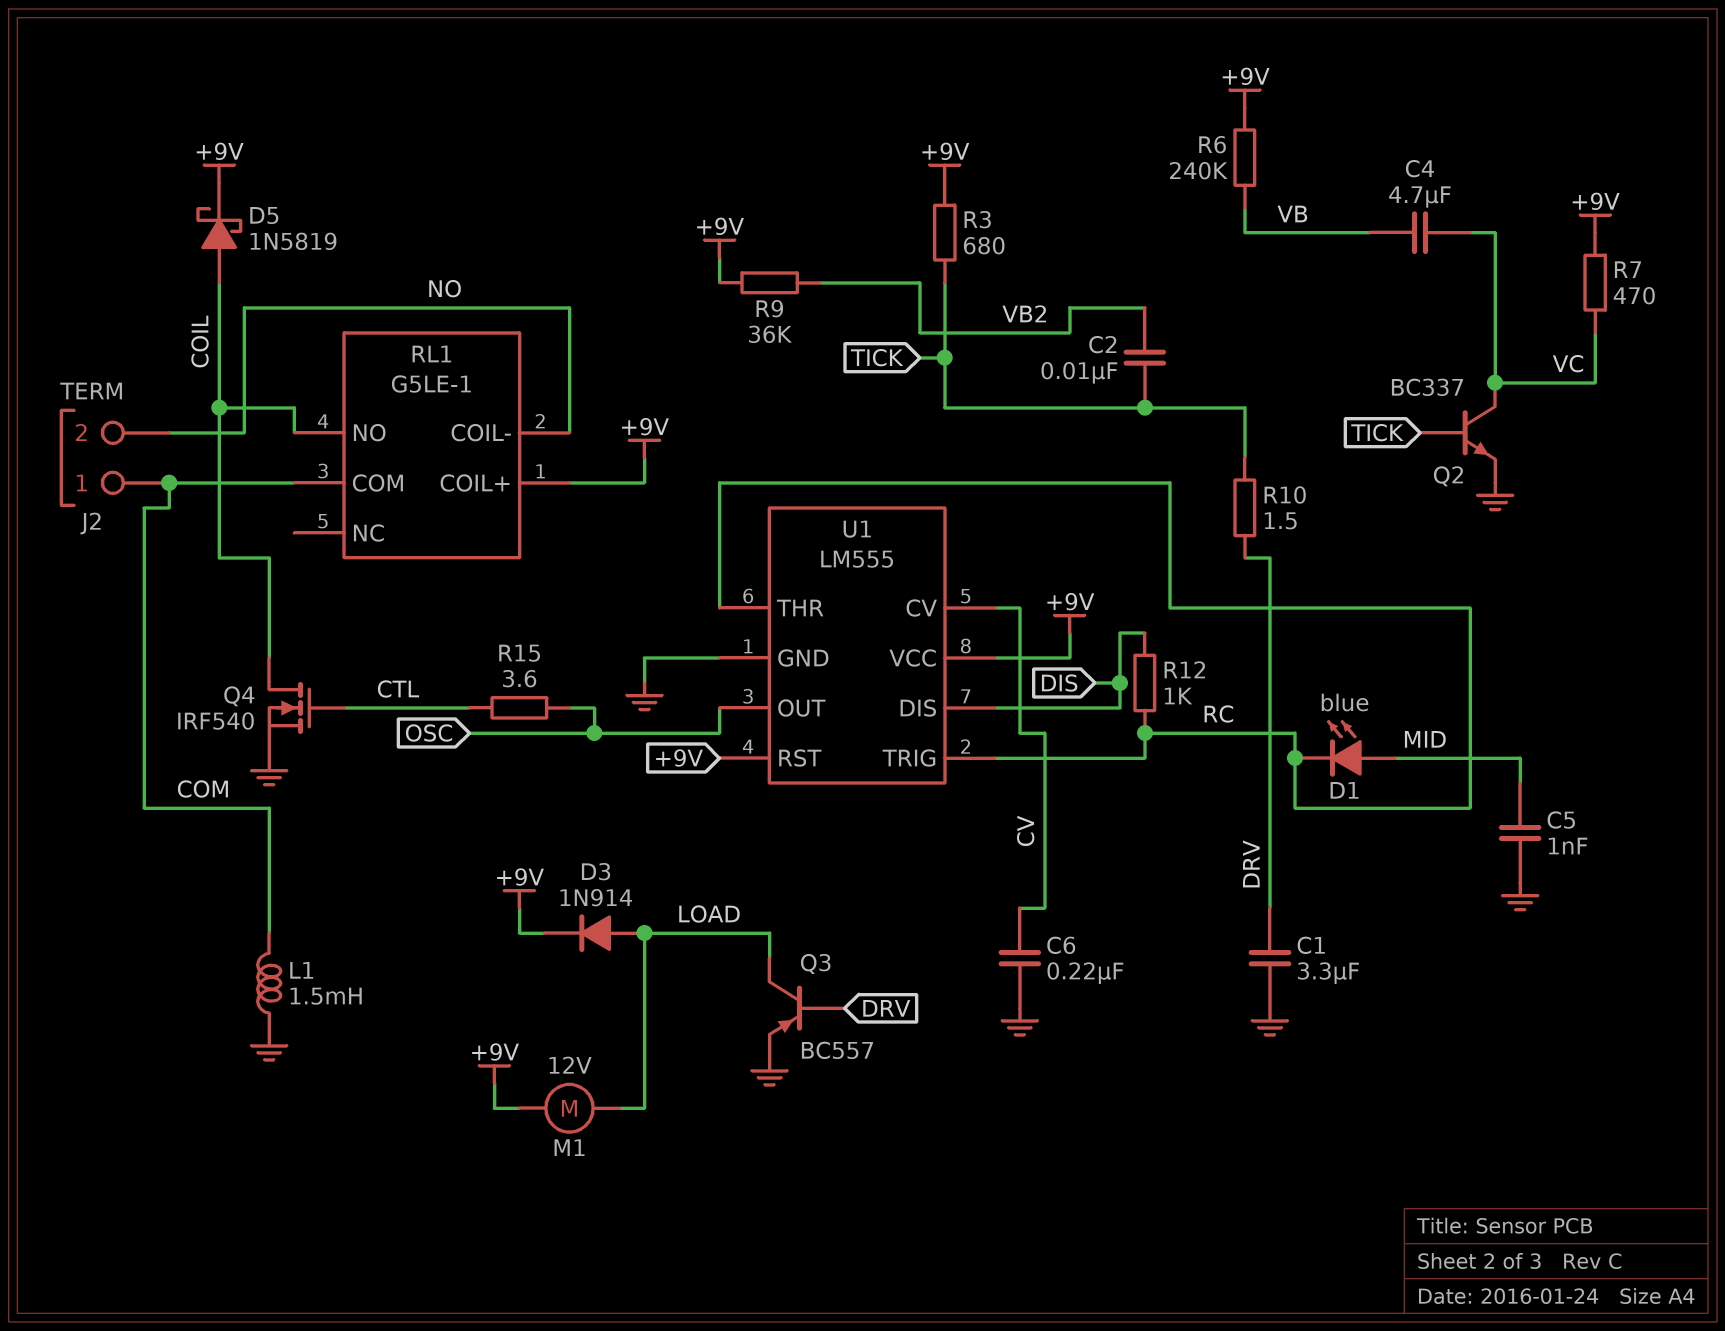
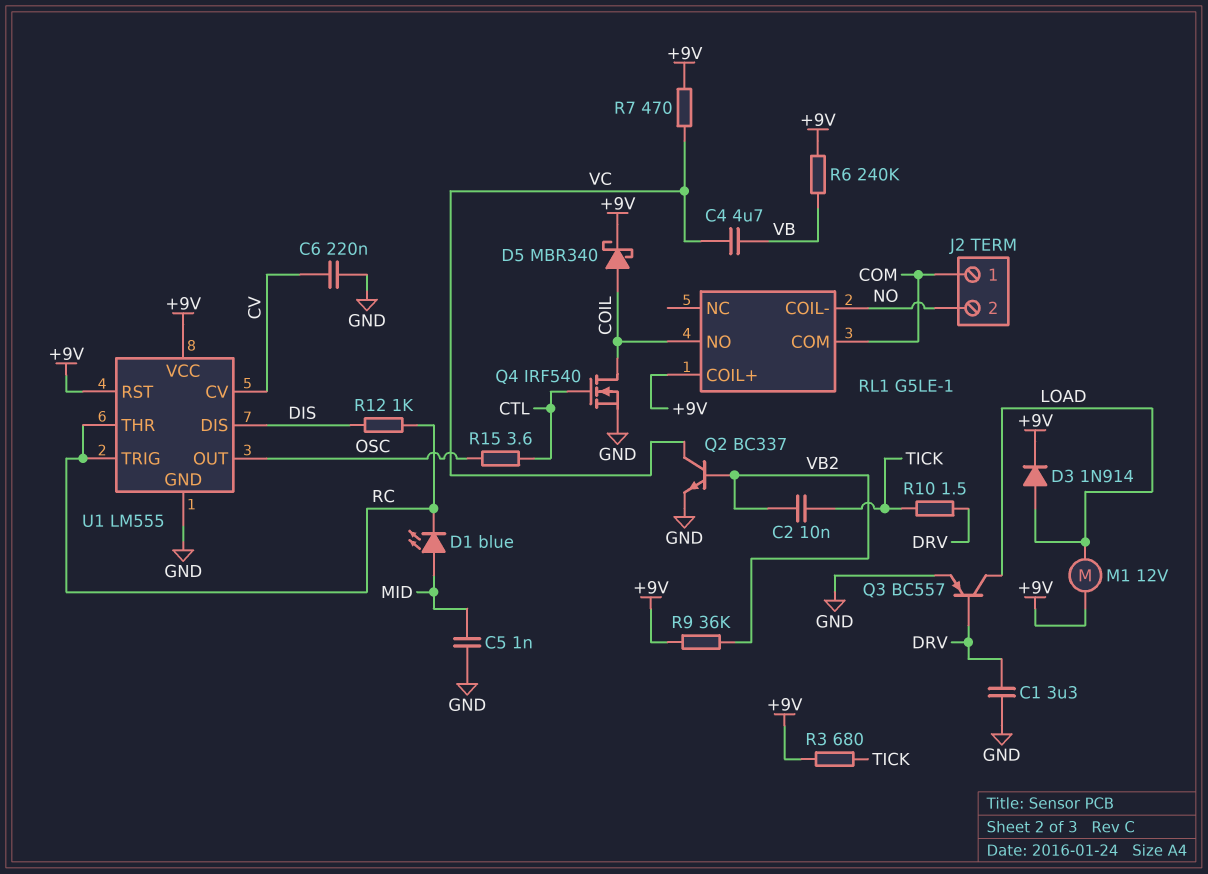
D5: schottky 1N5819 (A COIL, K +9V) -> schottky MBR340 (A COIL, K +9V)
L1: 1.5mH (COM, GND) -> none
Q2: NPN BC337 (B TICK, C VC, E GND) -> NPN BC337 (B VB2, C VC, E GND)

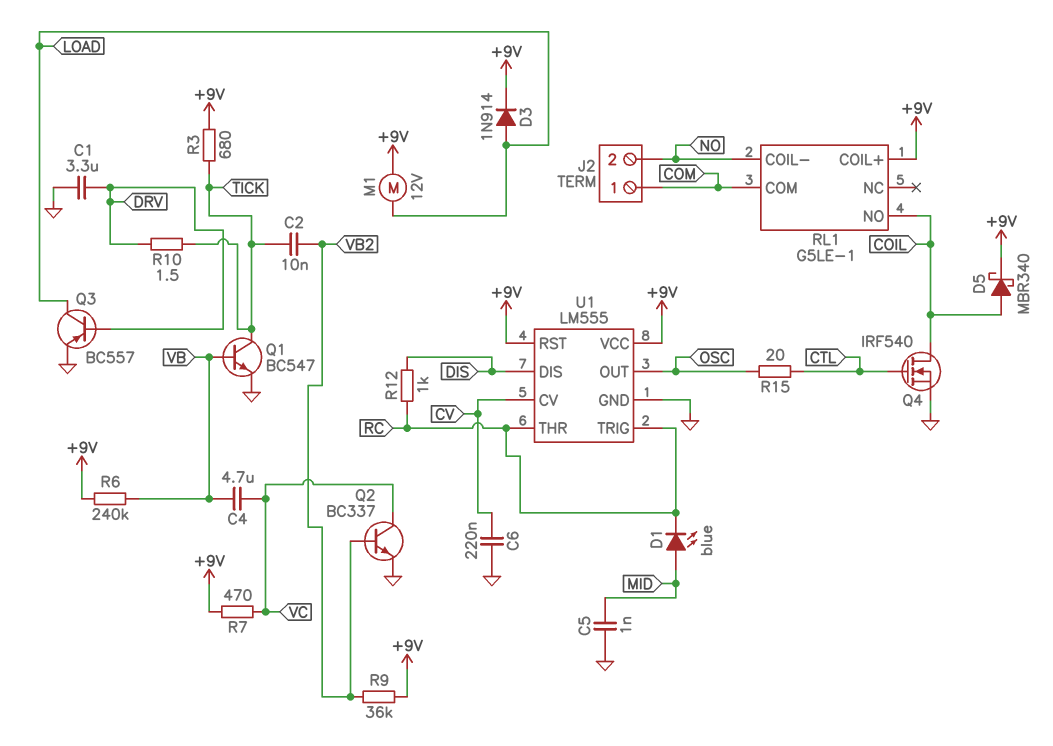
Q1: none -> NPN BC547 (B VB, C TICK, E GND)
R15: 3.6 (CTL, OSC) -> 20 (CTL, OSC)

